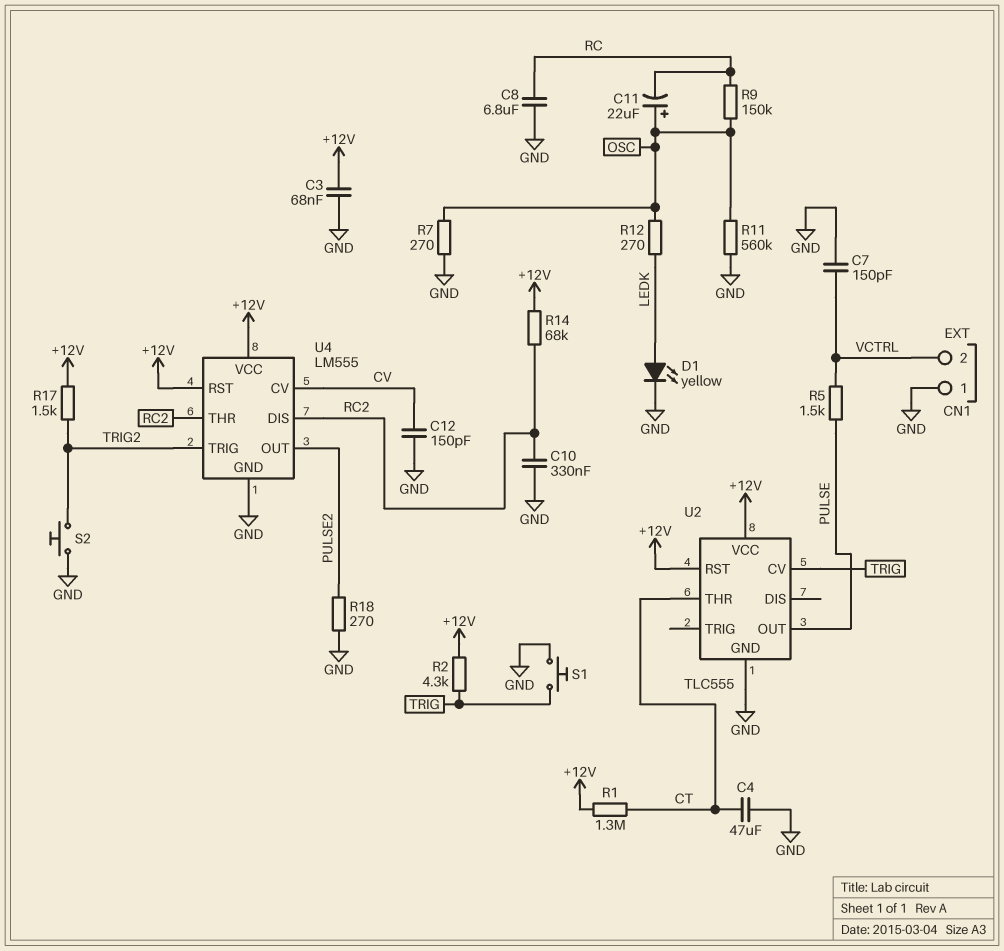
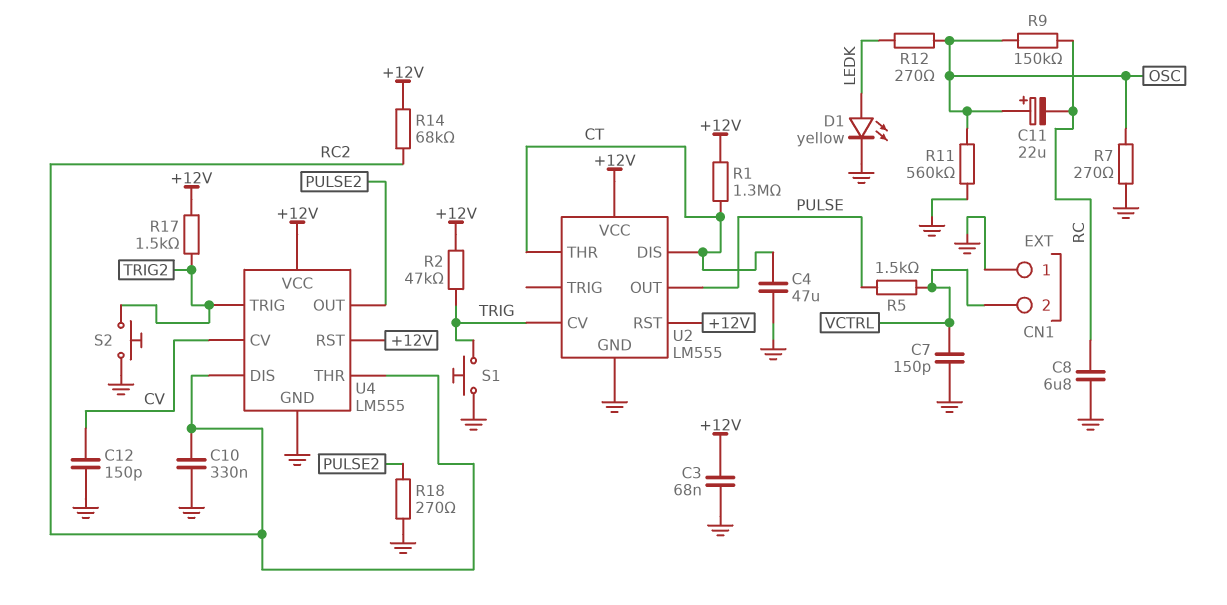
R2: 4.3k (+12V, TRIG) -> 47k (+12V, TRIG)
U2: TLC555 -> LM555
U2 pin DIS: none -> CT

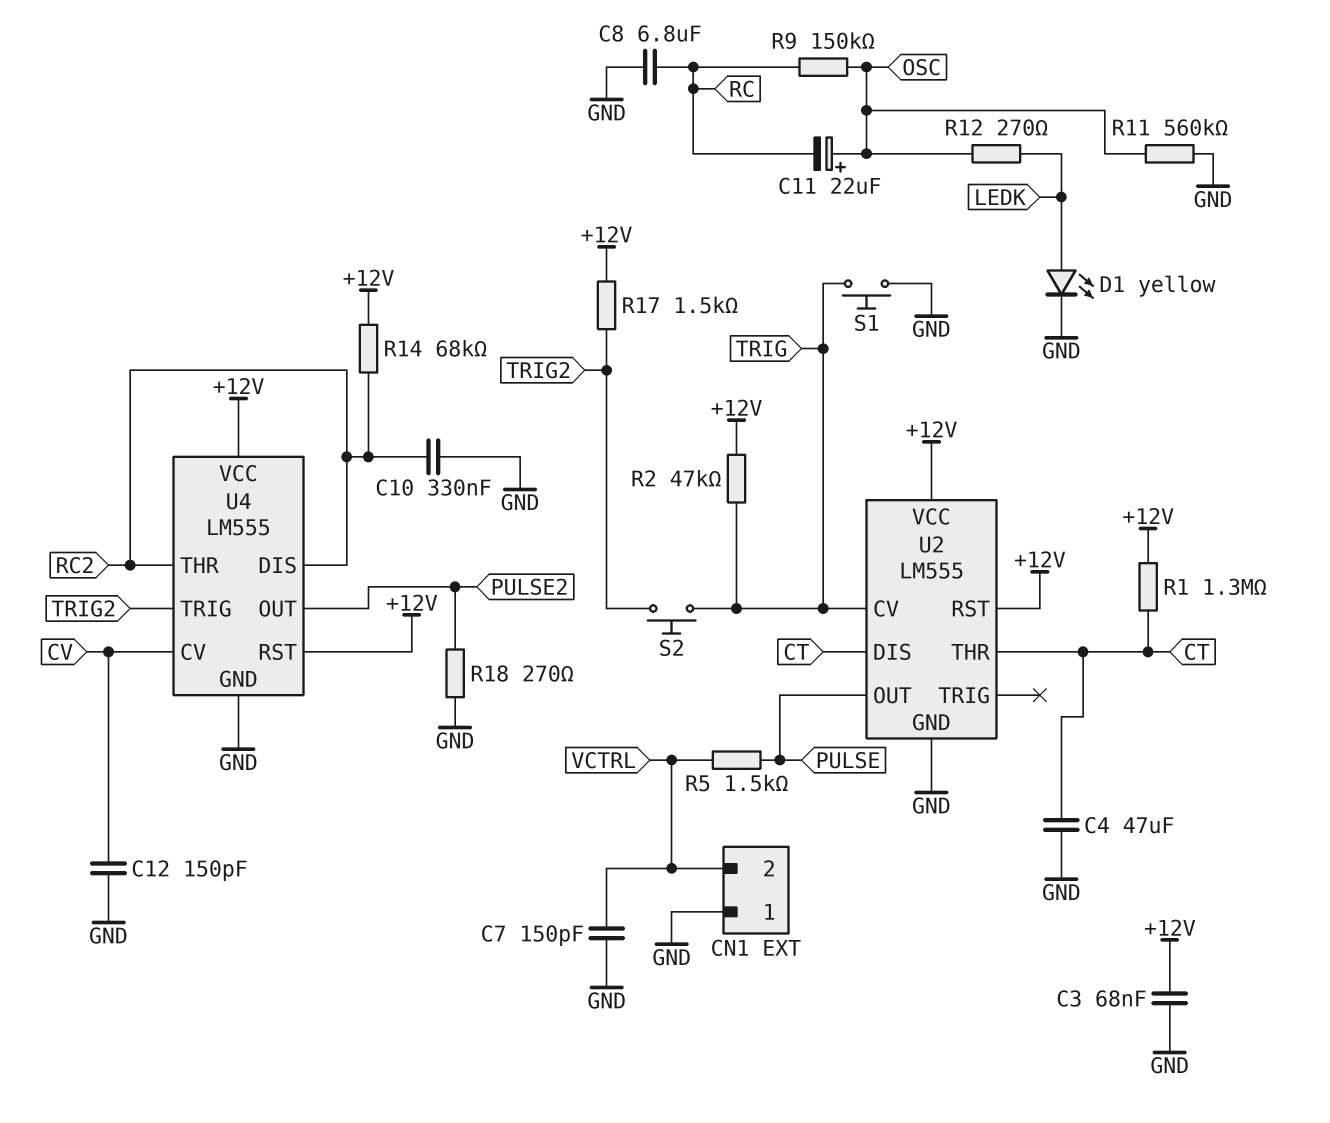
R7: 270 (GND, OSC) -> none
S2: button (GND, TRIG2) -> button (TRIG, TRIG2)

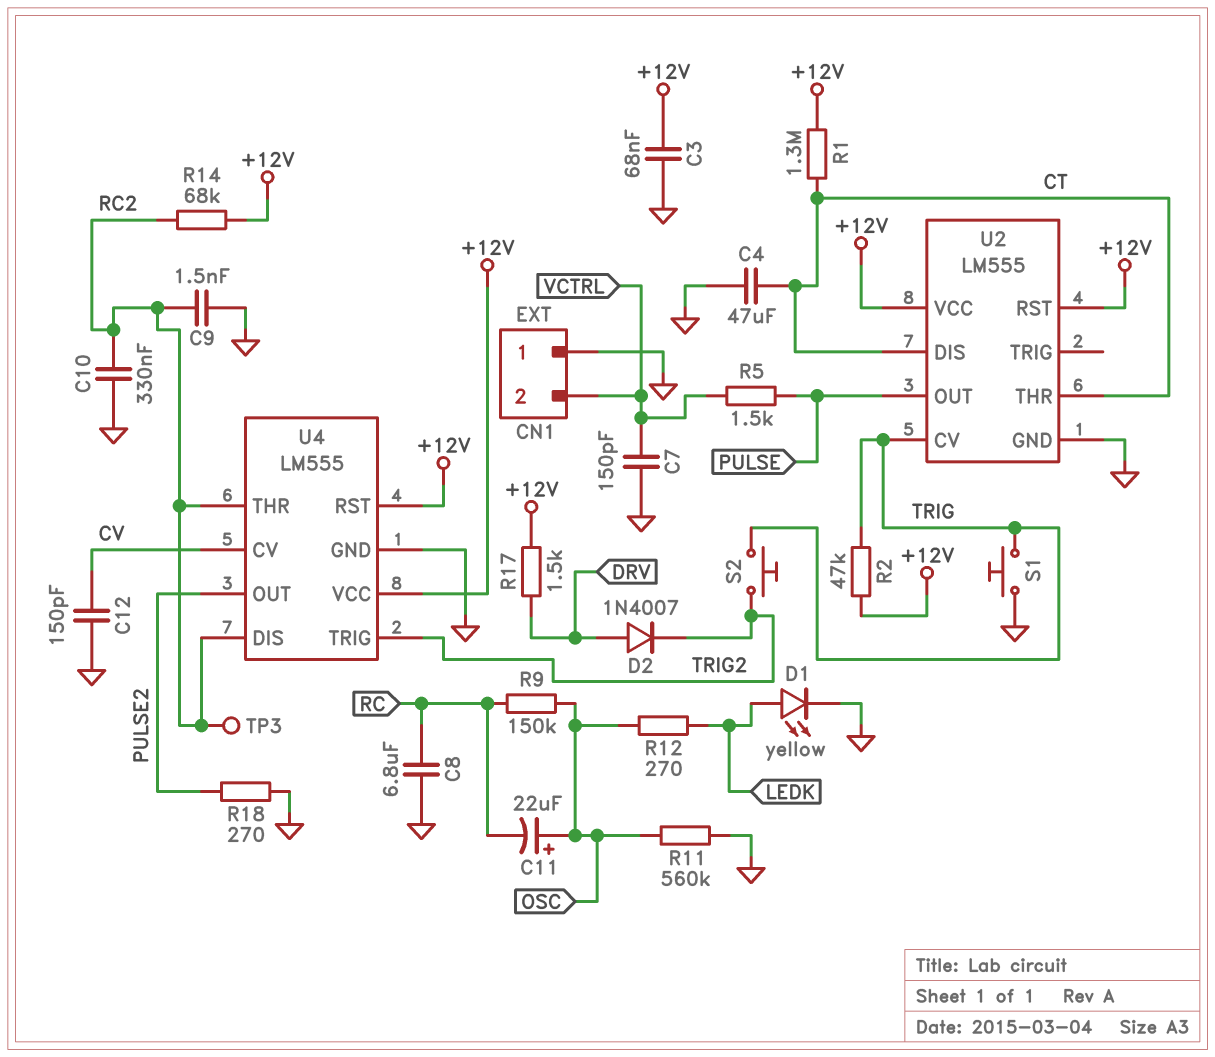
C9: none -> 1.5nF (GND, RC2)
D2: none -> diode 1N4007 (A DRV, K TRIG2)
R17: 1.5k (+12V, TRIG2) -> 1.5k (+12V, DRV)
TP3: none -> test point (RC2)

